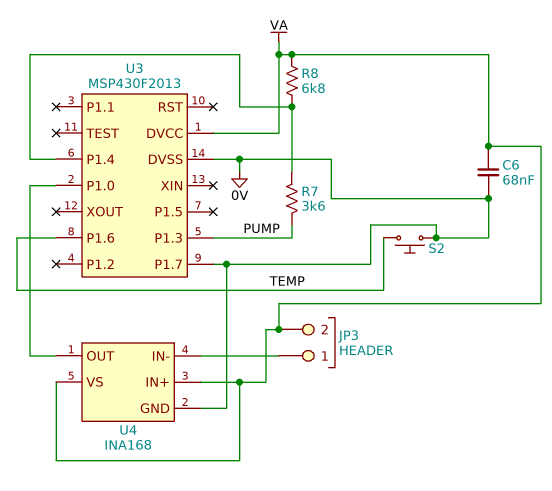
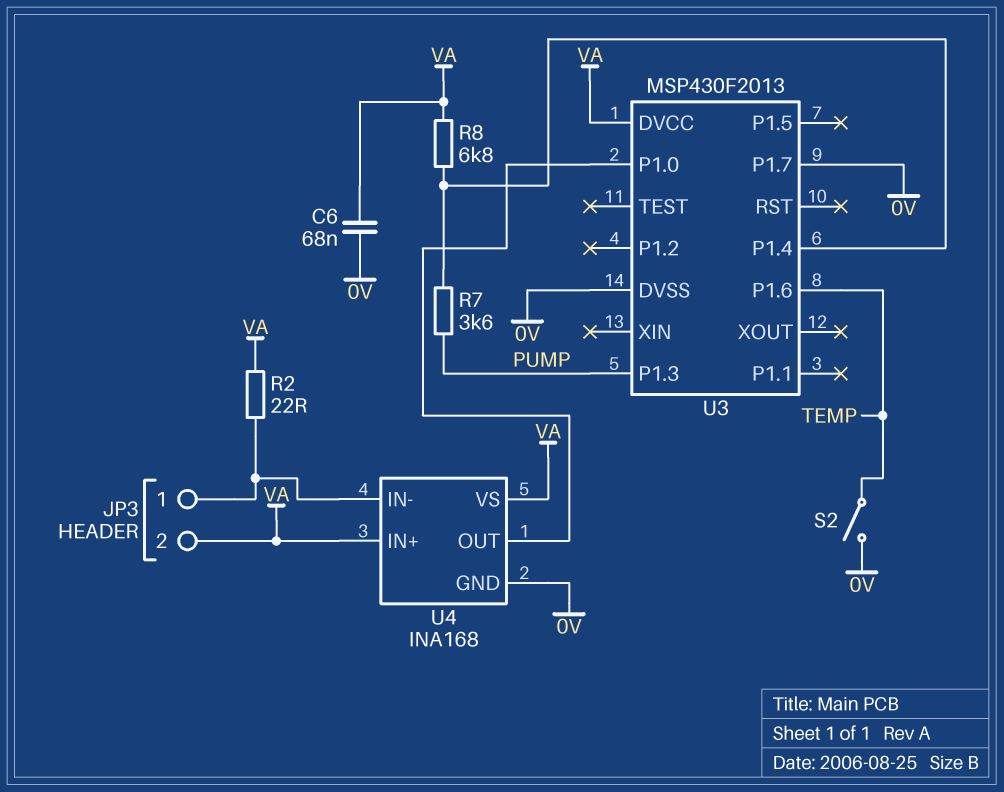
R2: none -> 22 (JP3/1, VA)
S2: button (0V, TEMP) -> switch (0V, TEMP)

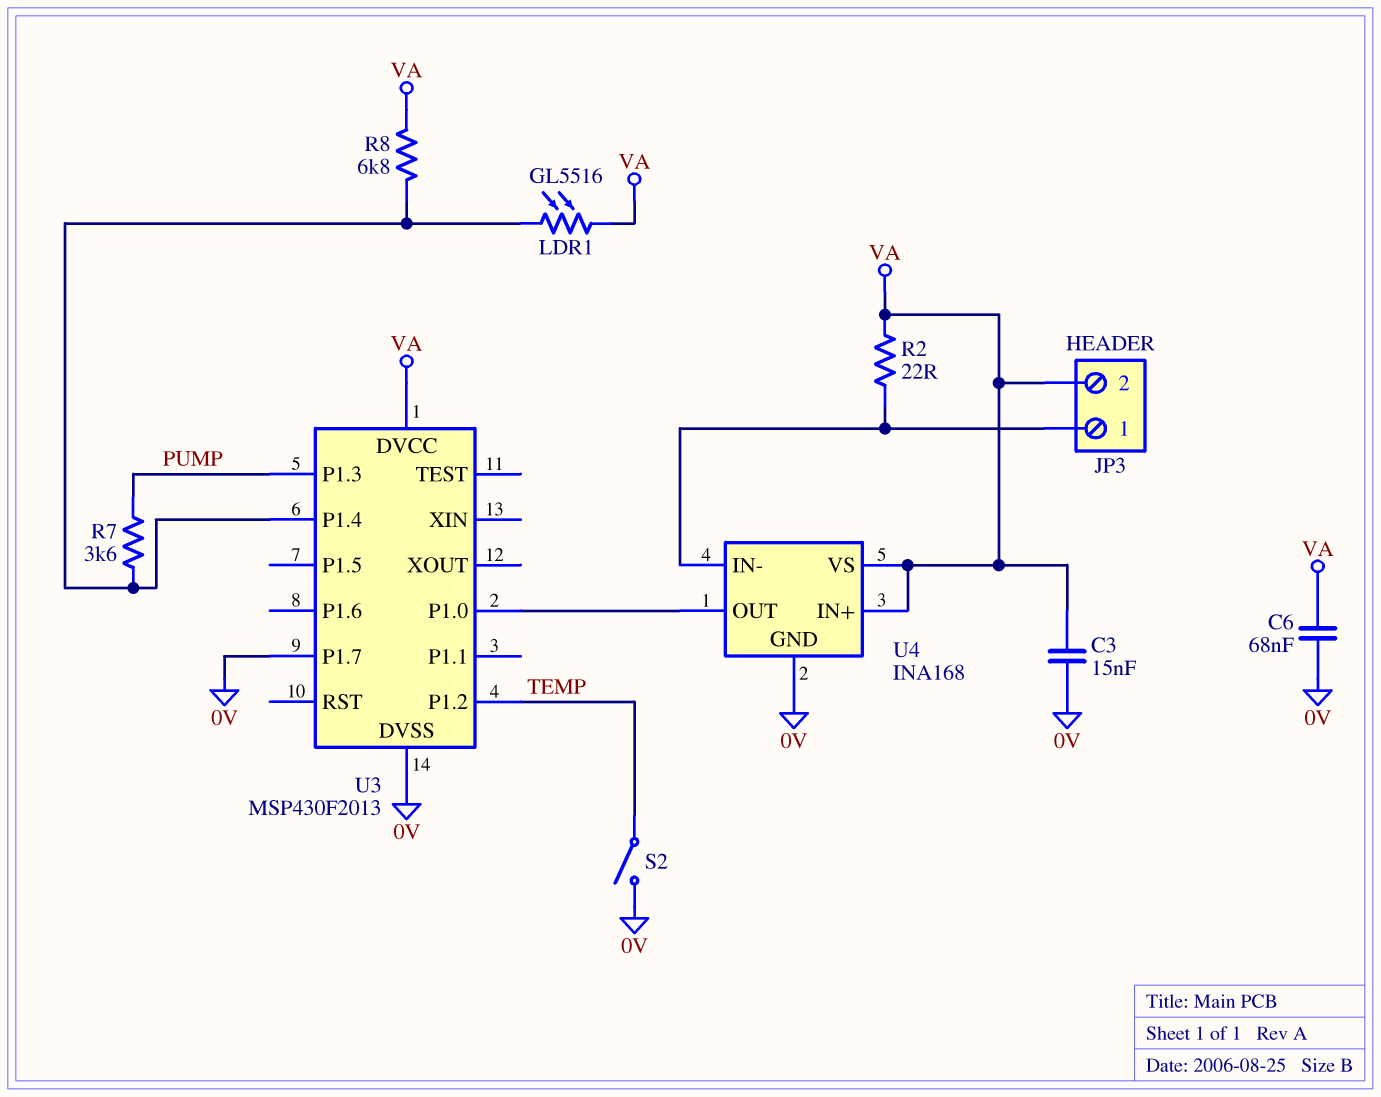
C3: none -> 15nF (0V, VA)
LDR1: none -> GL5516 (U3/P1.4, VA)
U3 pin P1.2: none -> TEMP
U3 pin P1.6: TEMP -> none

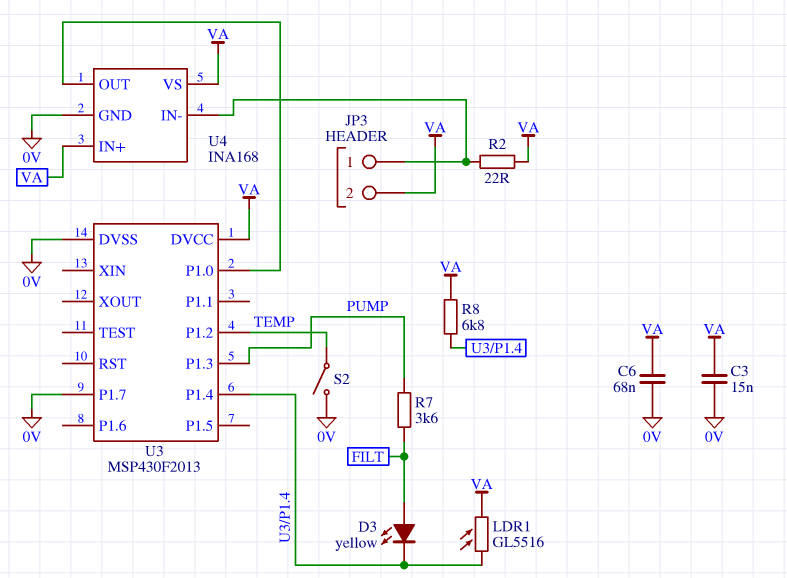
D3: none -> LED yellow (A FILT, K U3/P1.4)
R7: 3.6k (PUMP, U3/P1.4) -> 3.6k (FILT, PUMP)

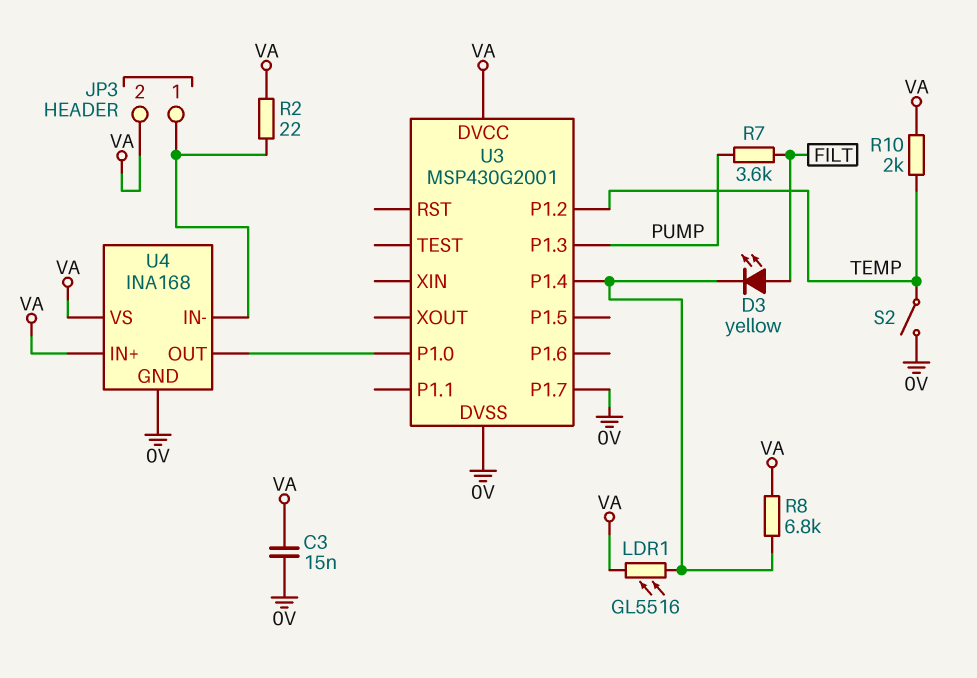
C6: 68nF (0V, VA) -> none
R10: none -> 2k (TEMP, VA)
U3: MSP430F2013 -> MSP430G2001

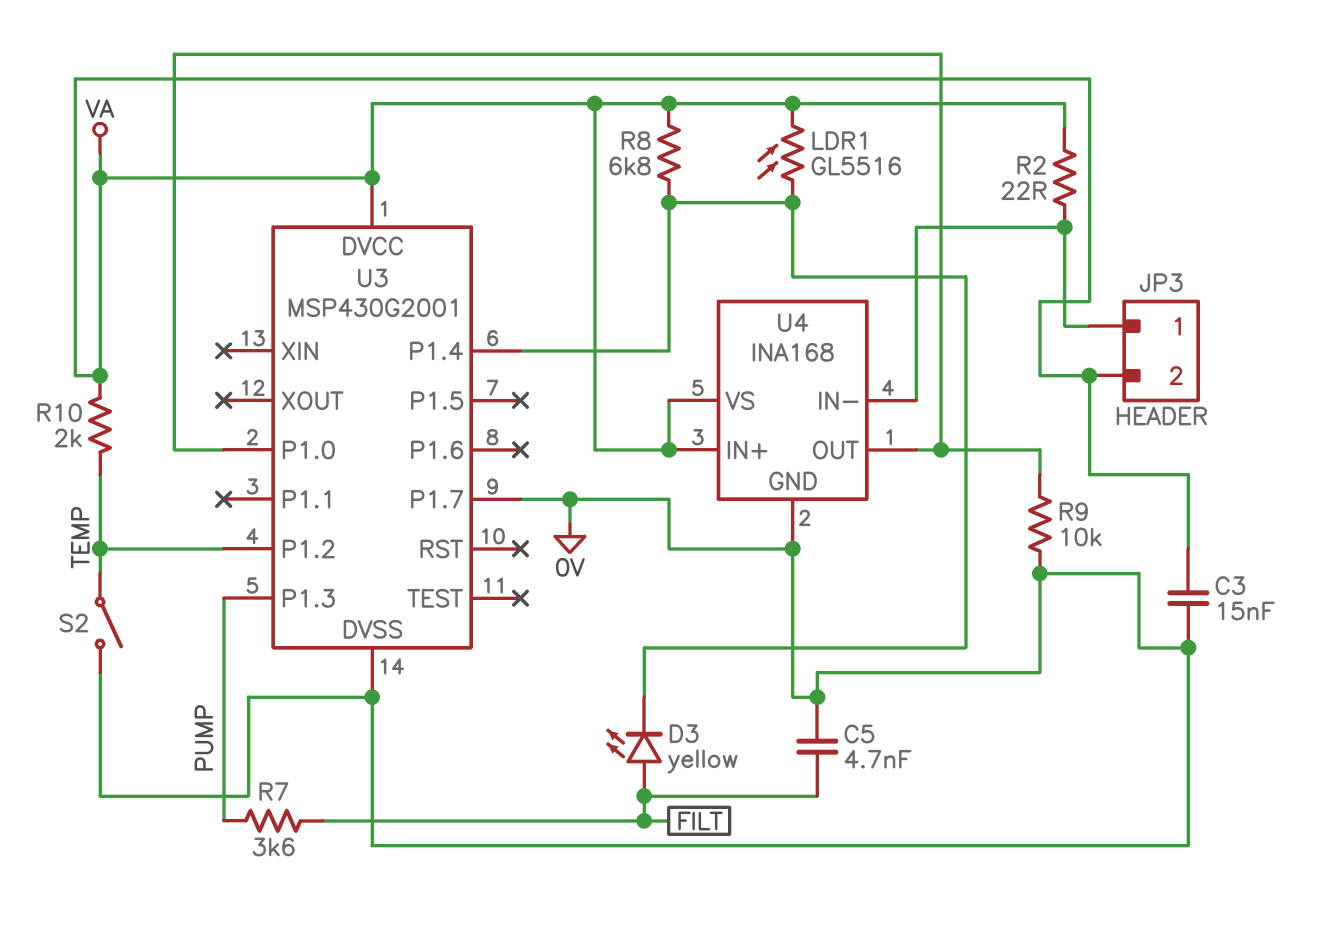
C5: none -> 4.7nF (0V, FILT)
R9: none -> 10k (0V, U3/P1.0)

